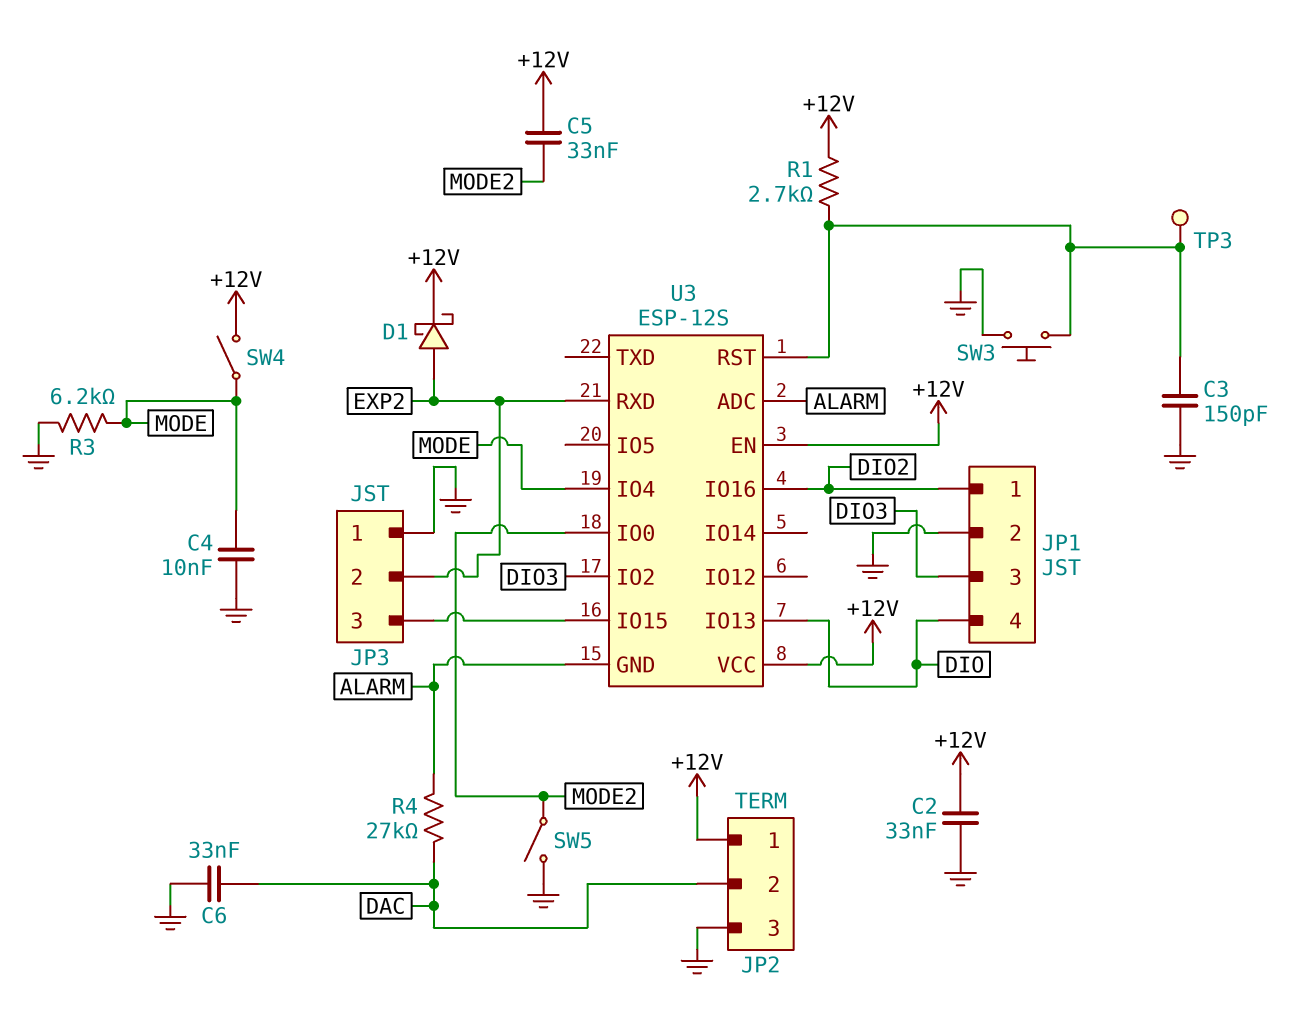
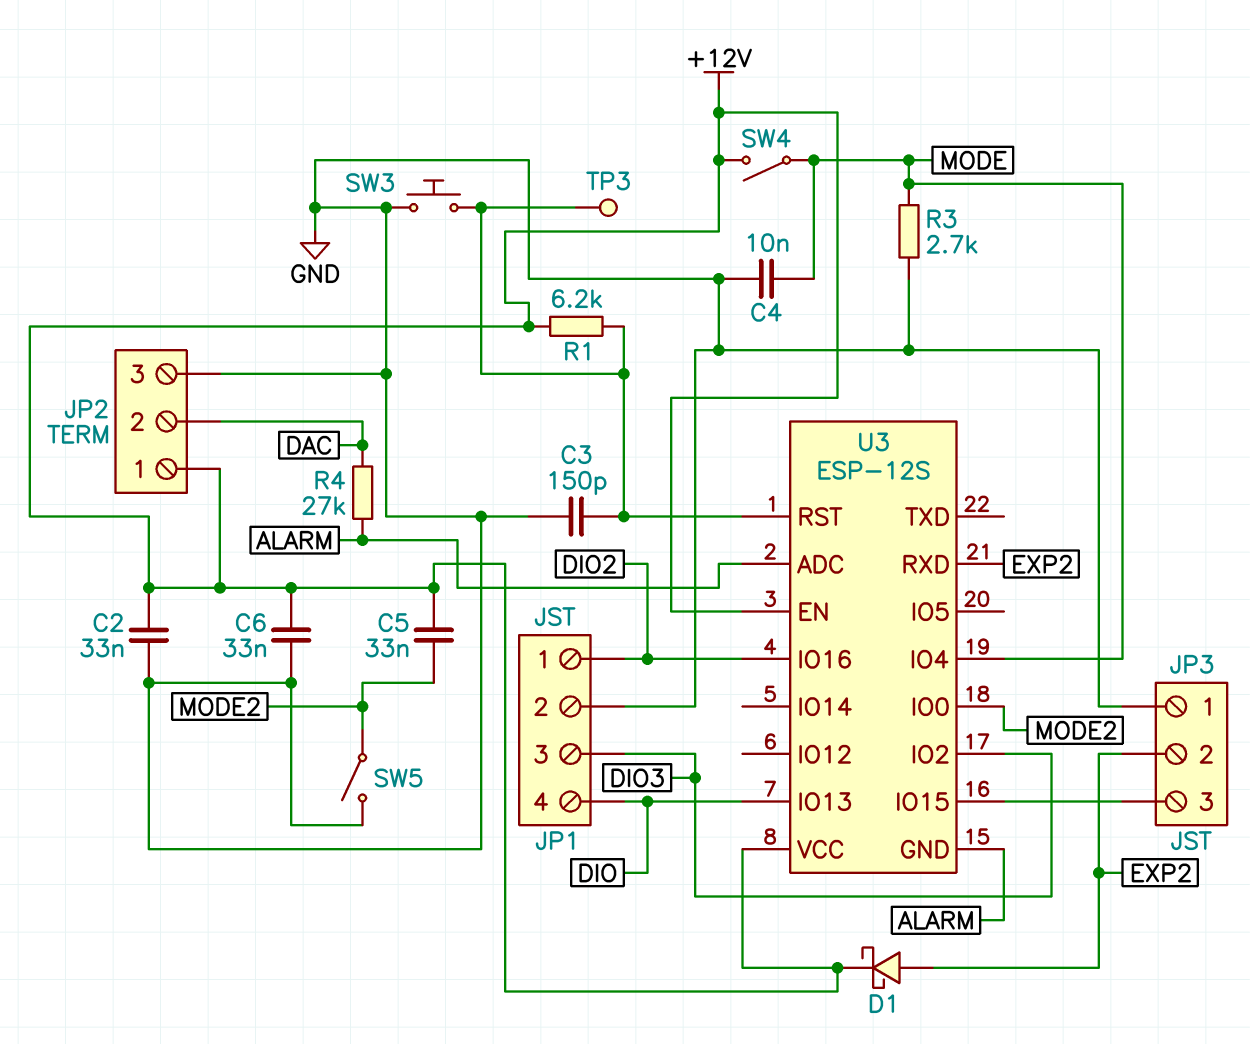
C6: 33nF (DAC, GND) -> 33nF (+12V, GND)
R1: 2.7k (+12V, U3/RST) -> 6.2k (+12V, U3/RST)
R3: 6.2k (GND, MODE) -> 2.7k (GND, MODE)

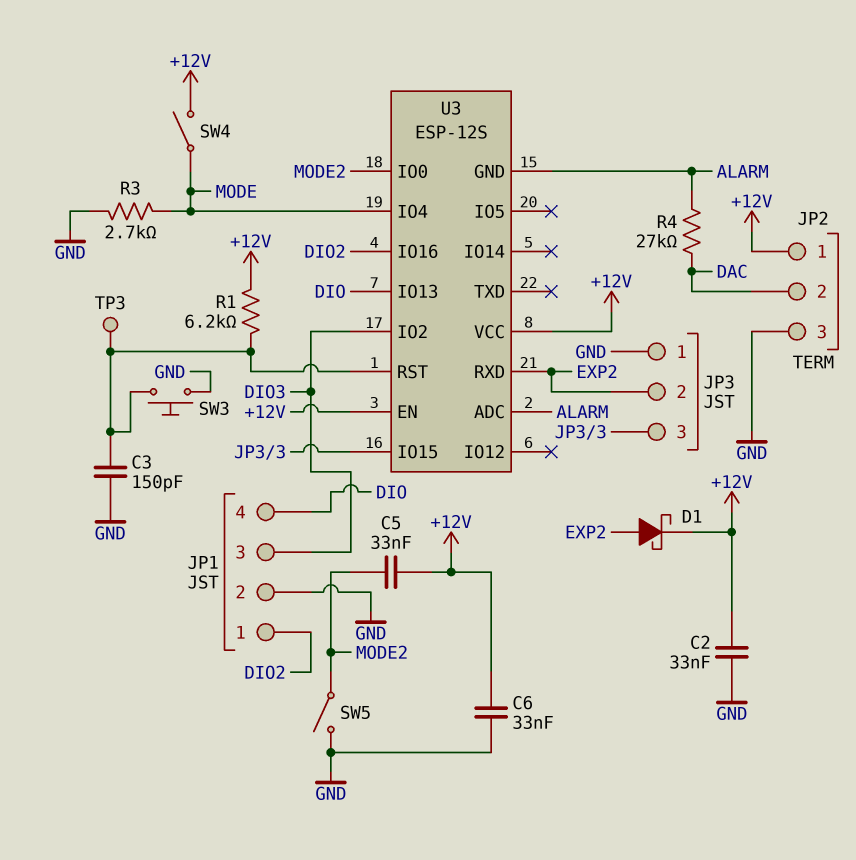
C4: 10nF (GND, MODE) -> none

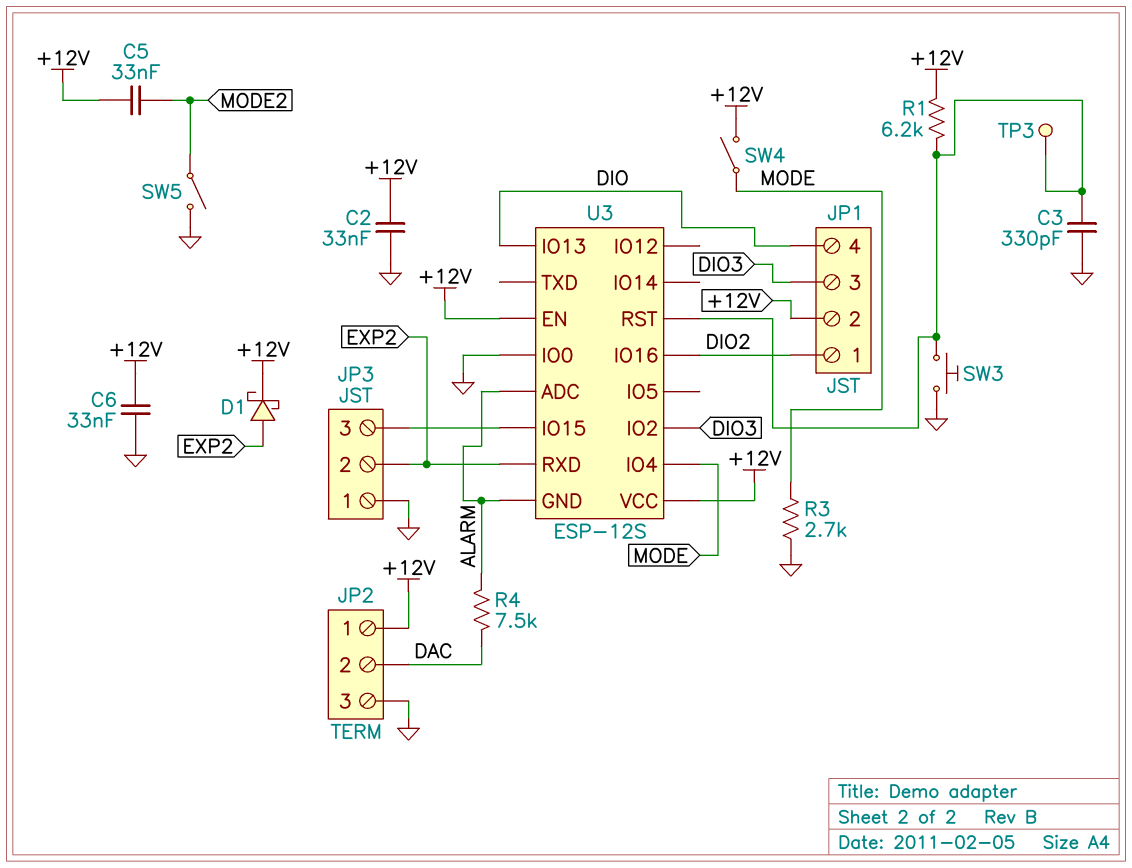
C3: 150pF (GND, U3/RST) -> 330pF (GND, U3/RST)
JP1 pin 2: GND -> +12V
R4: 27k (ALARM, DAC) -> 7.5k (ALARM, DAC)
U3 pin IO0: MODE2 -> GND

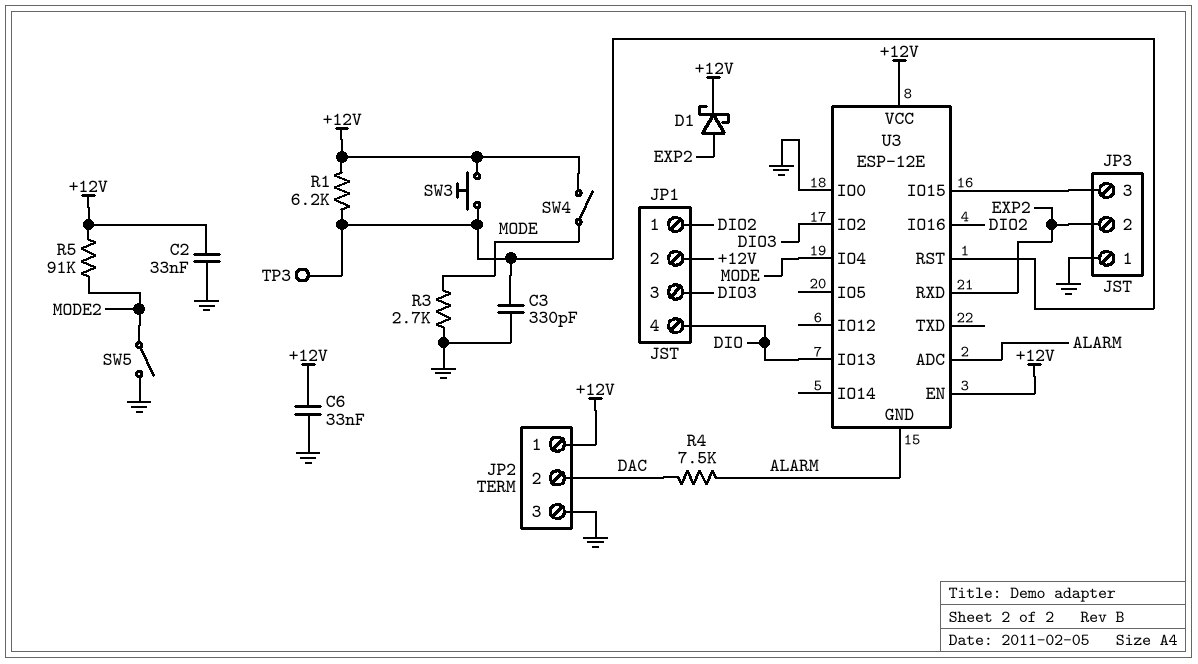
C5: 33nF (+12V, MODE2) -> none
R5: none -> 91k (+12V, MODE2)
SW3: button (GND, U3/RST) -> button (+12V, U3/RST)
U3: ESP-12S -> ESP-12E

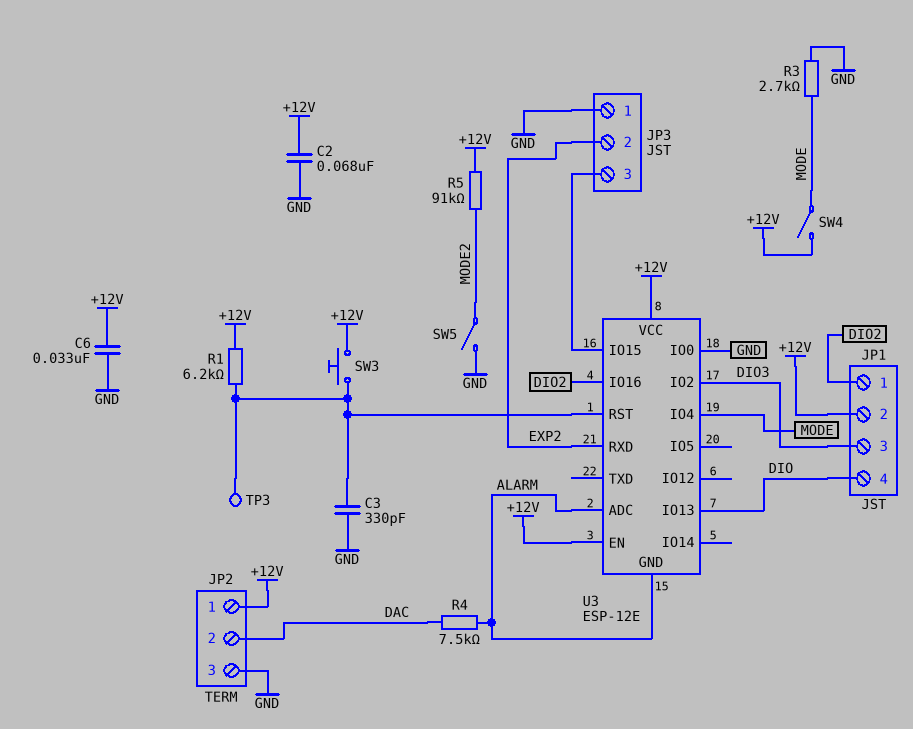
C2: 33nF (+12V, GND) -> 68nF (+12V, GND)
D1: schottky (A EXP2, K +12V) -> none

